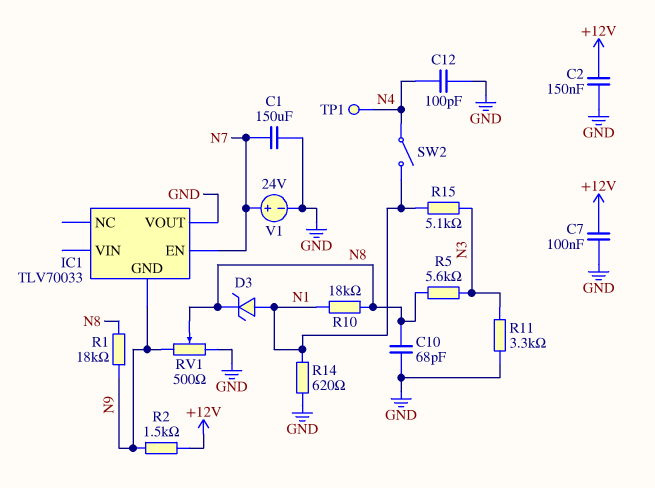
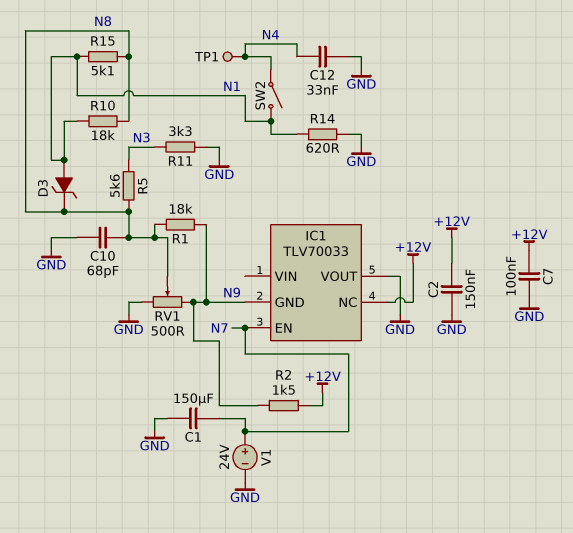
C12: 100pF (GND, N4) -> 33nF (GND, N4)
IC1 pin NC: none -> +12V
R15: 5.1k (N1, N3) -> 5.1k (N1, N8)

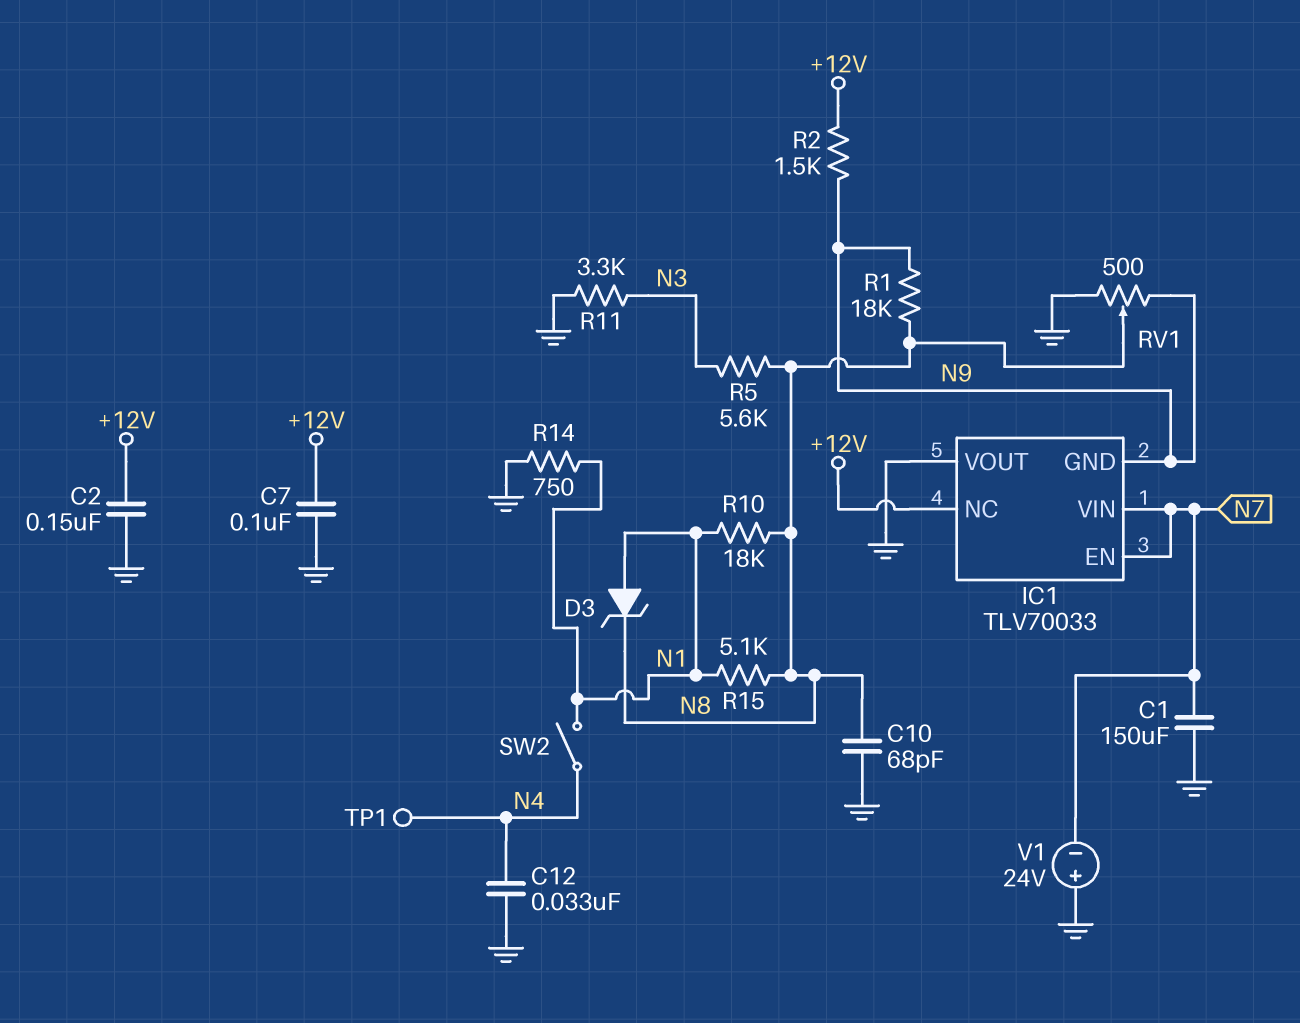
IC1 pin VIN: none -> N7
R14: 620 (GND, N1) -> 750 (GND, N1)
V1: 24V (plus N7, minus GND) -> 24V (plus GND, minus N7)

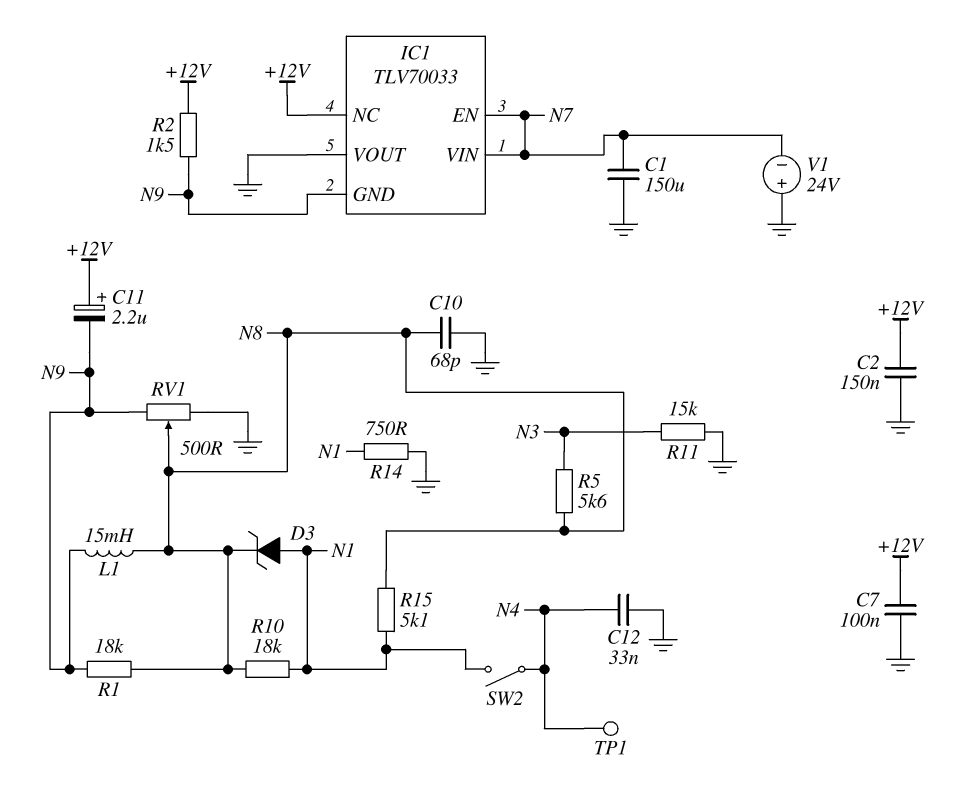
C11: none -> 2.2uF (plus +12V, minus N9)
L1: none -> 15mH (N8, N9)
R11: 3.3k (GND, N3) -> 15k (GND, N3)

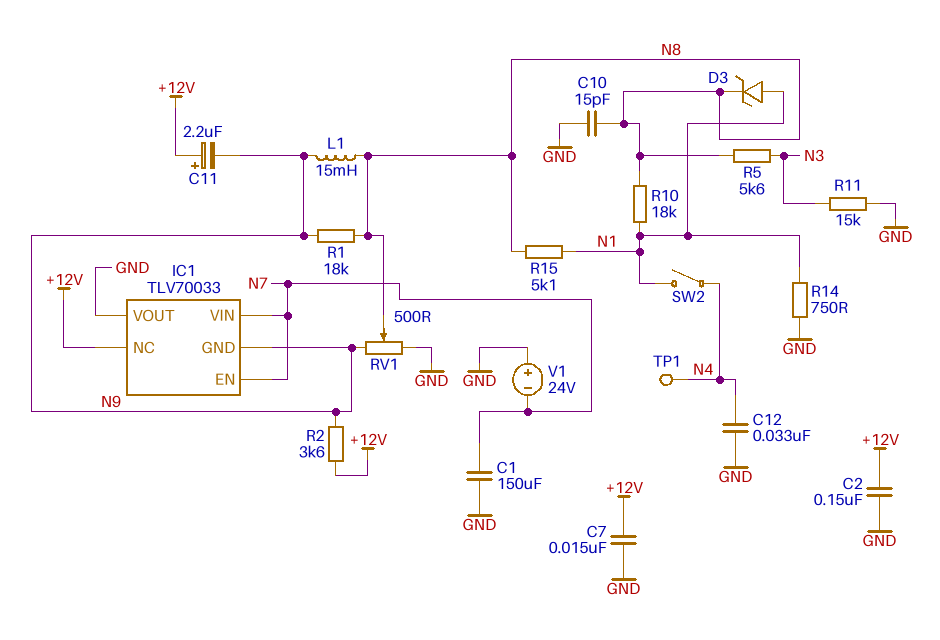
C7: 100nF (+12V, GND) -> 15nF (+12V, GND)
C10: 68pF (GND, N8) -> 15pF (GND, N8)
R2: 1.5k (+12V, N9) -> 3.6k (+12V, N9)

